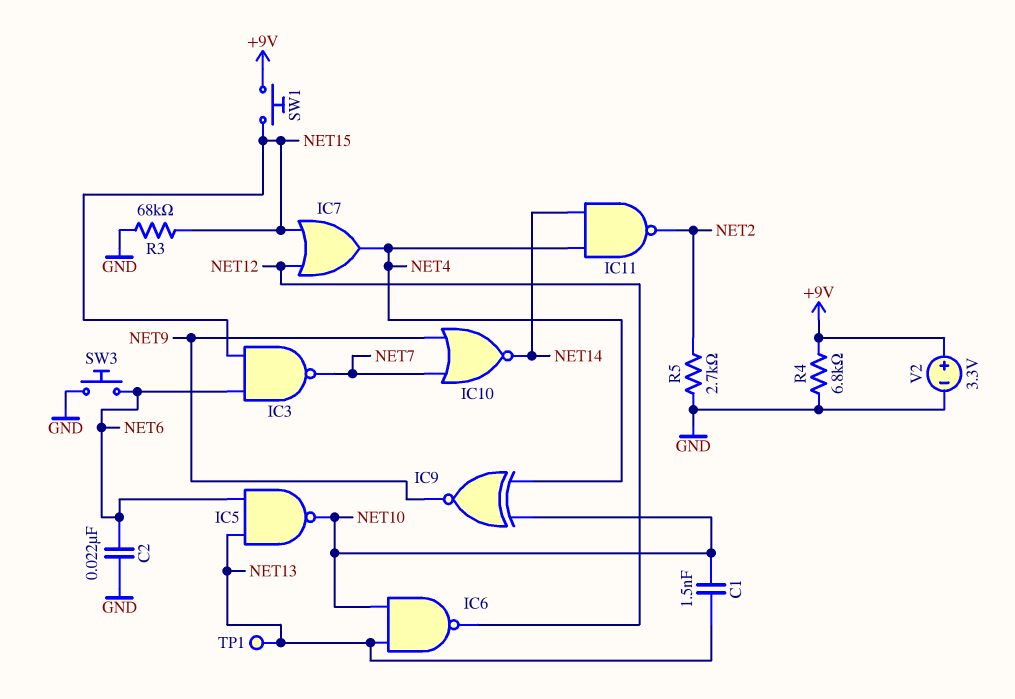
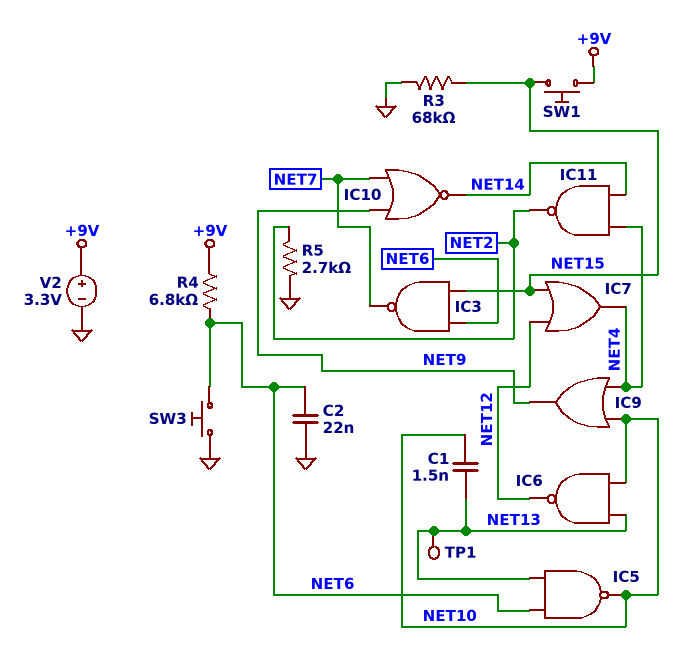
IC9: XNOR (in NET4, in NET10, out NET9) -> OR (in NET4, in NET10, out NET9)
R4: 6.8k (+9V, GND) -> 6.8k (+9V, NET6)

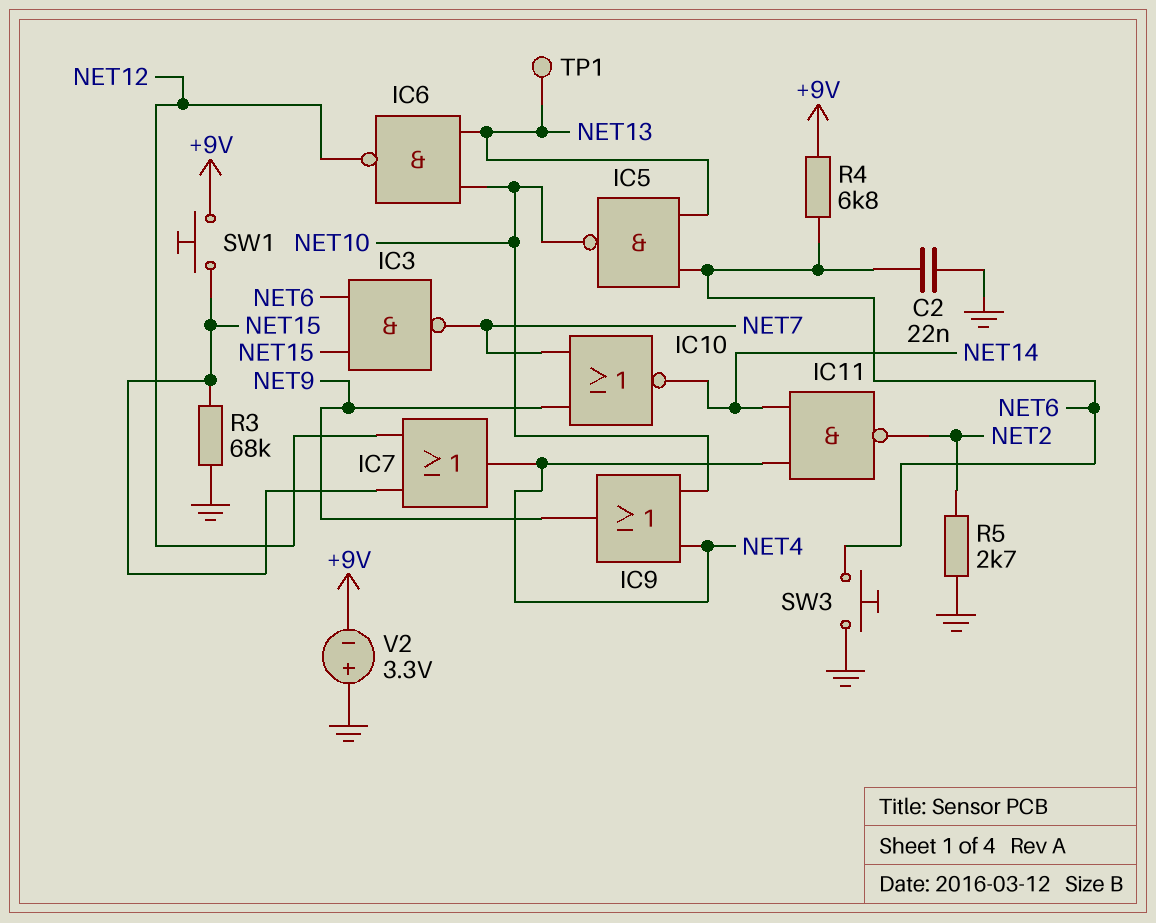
C1: 1.5nF (NET10, NET13) -> none
V2: 3.3V (plus +9V, minus GND) -> 3.3V (plus GND, minus +9V)

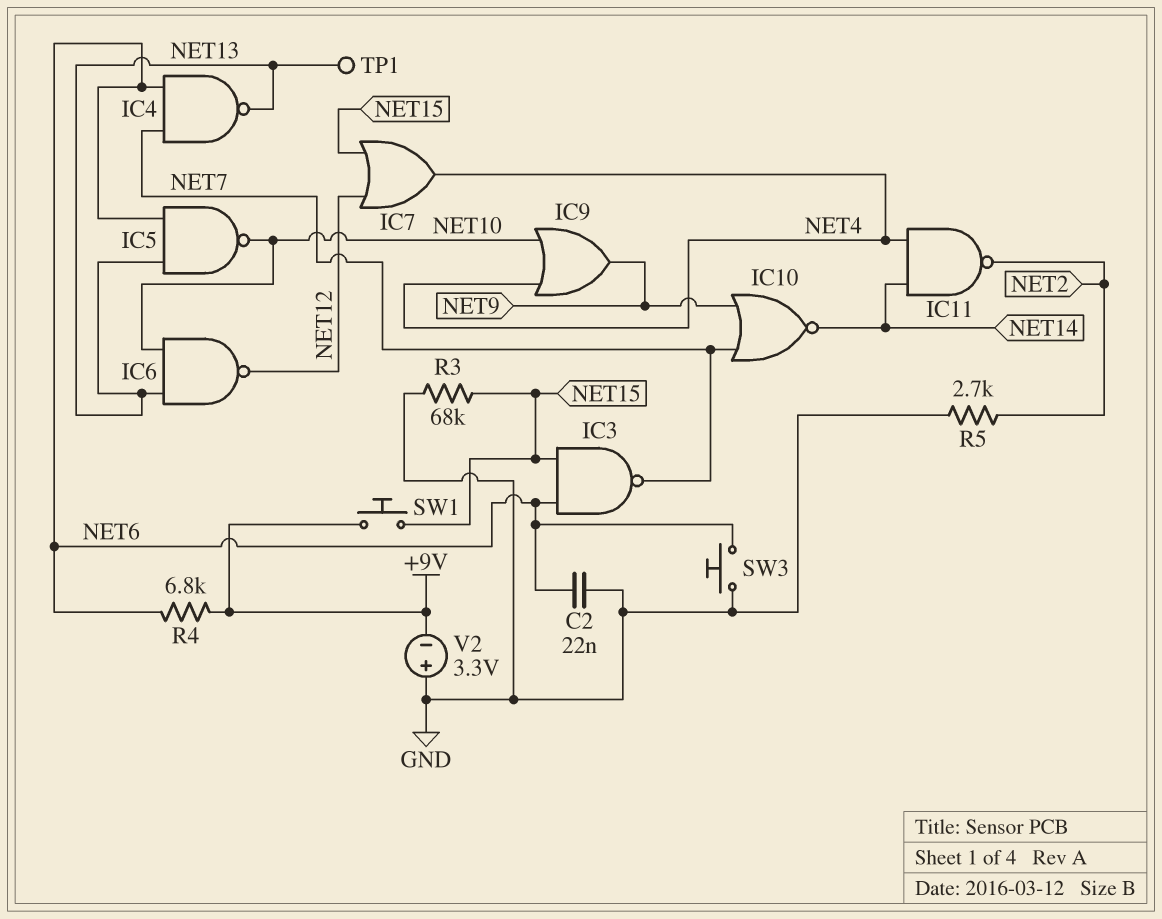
IC4: none -> NAND (in NET6, in NET7, out NET13)

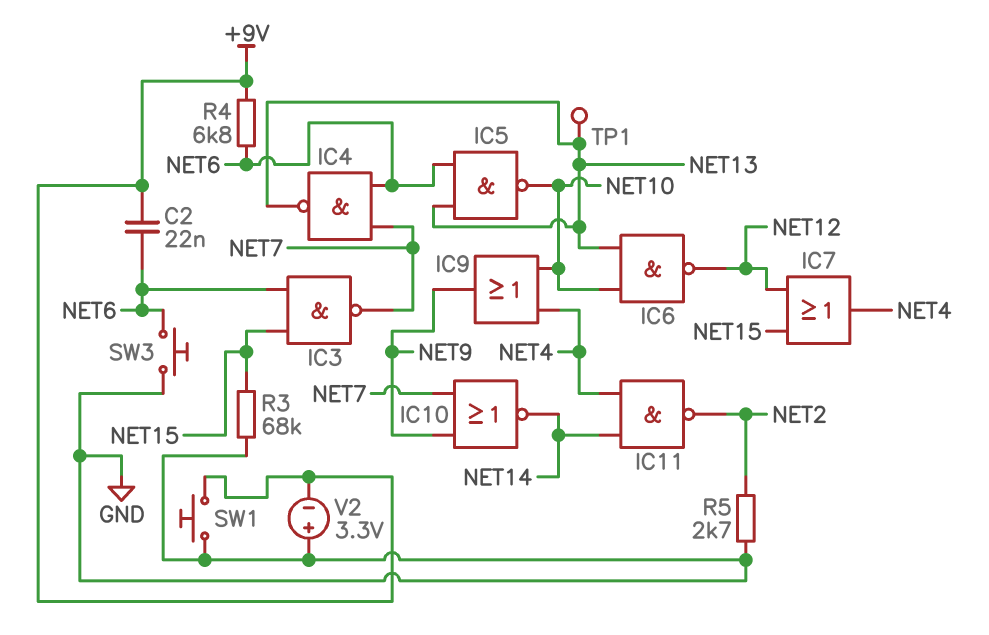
C2: 22nF (GND, NET6) -> 22nF (+9V, NET6)
SW1: button (+9V, NET15) -> button (+9V, GND)

